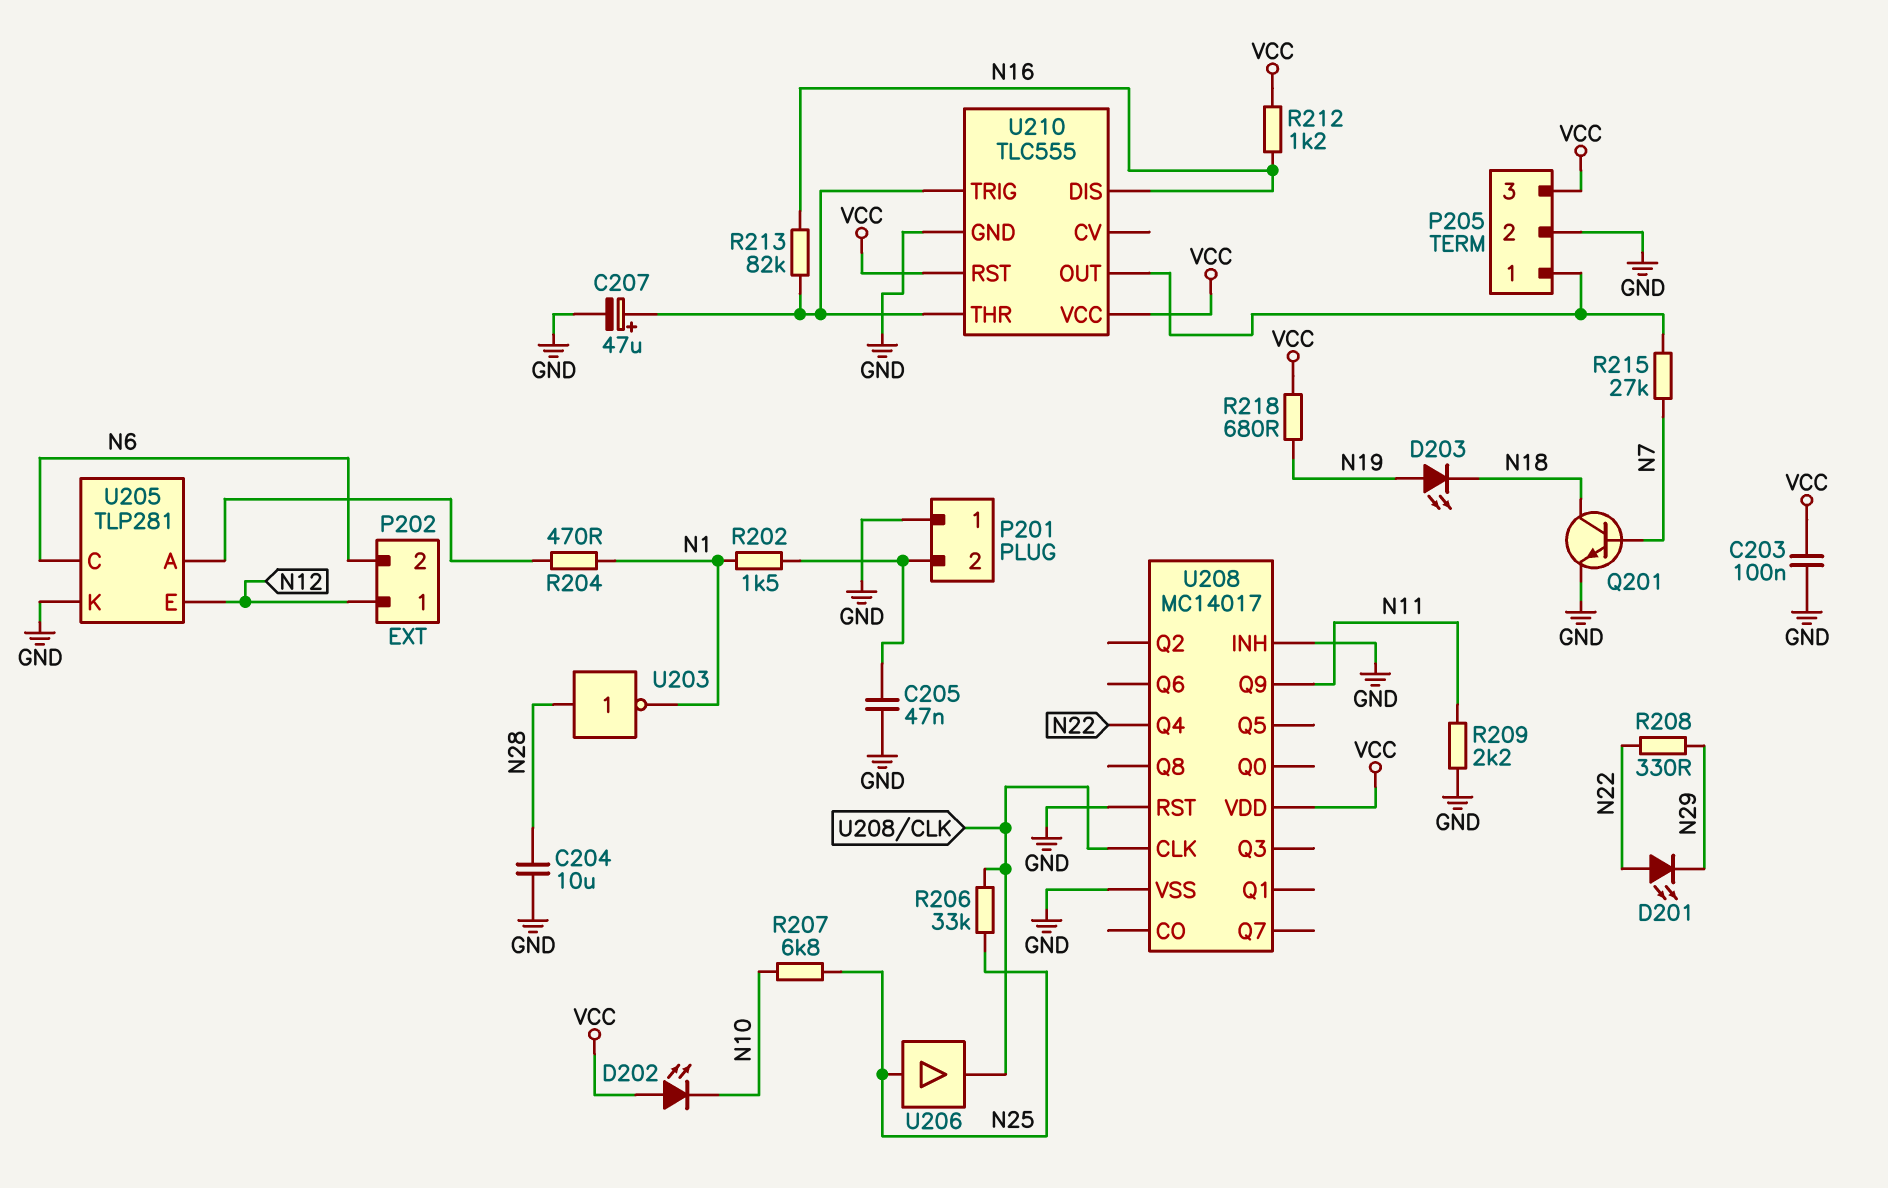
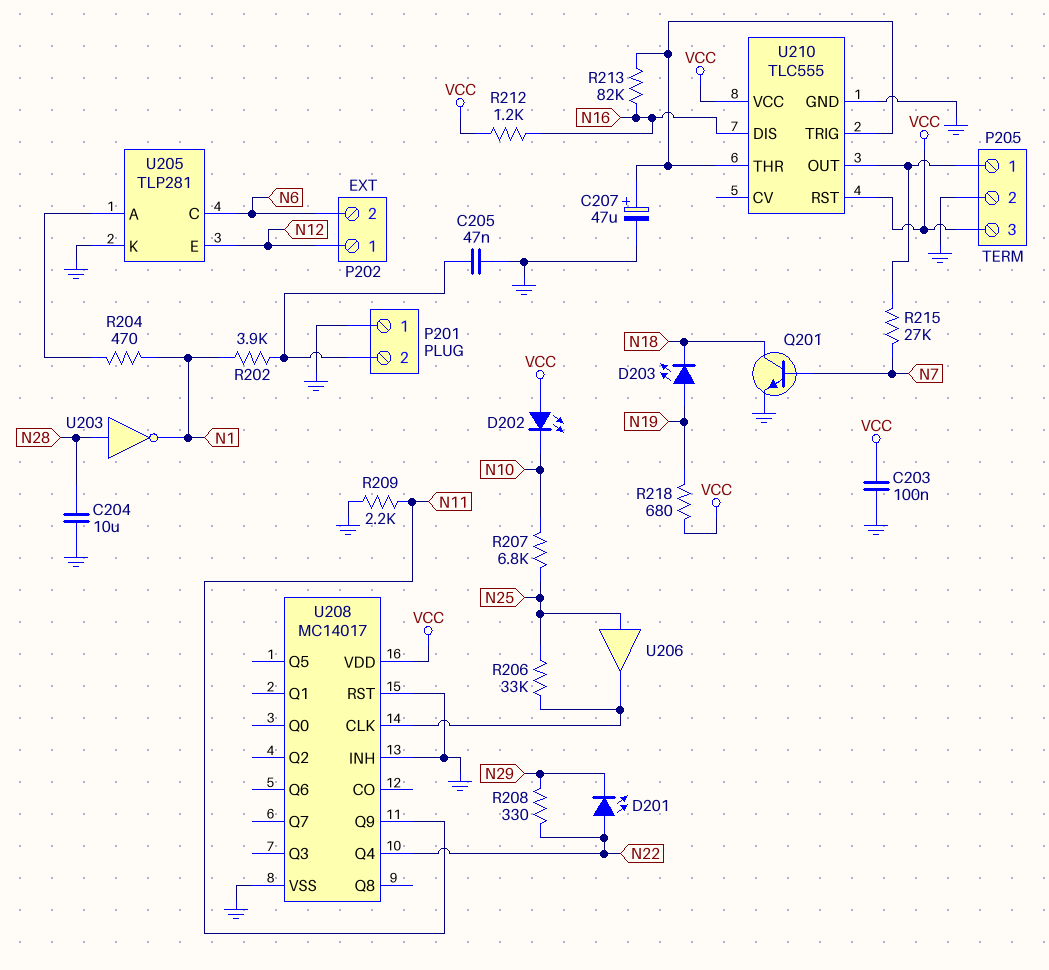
R202: 1.5k (N1, P201/2) -> 3.9k (N1, P201/2)

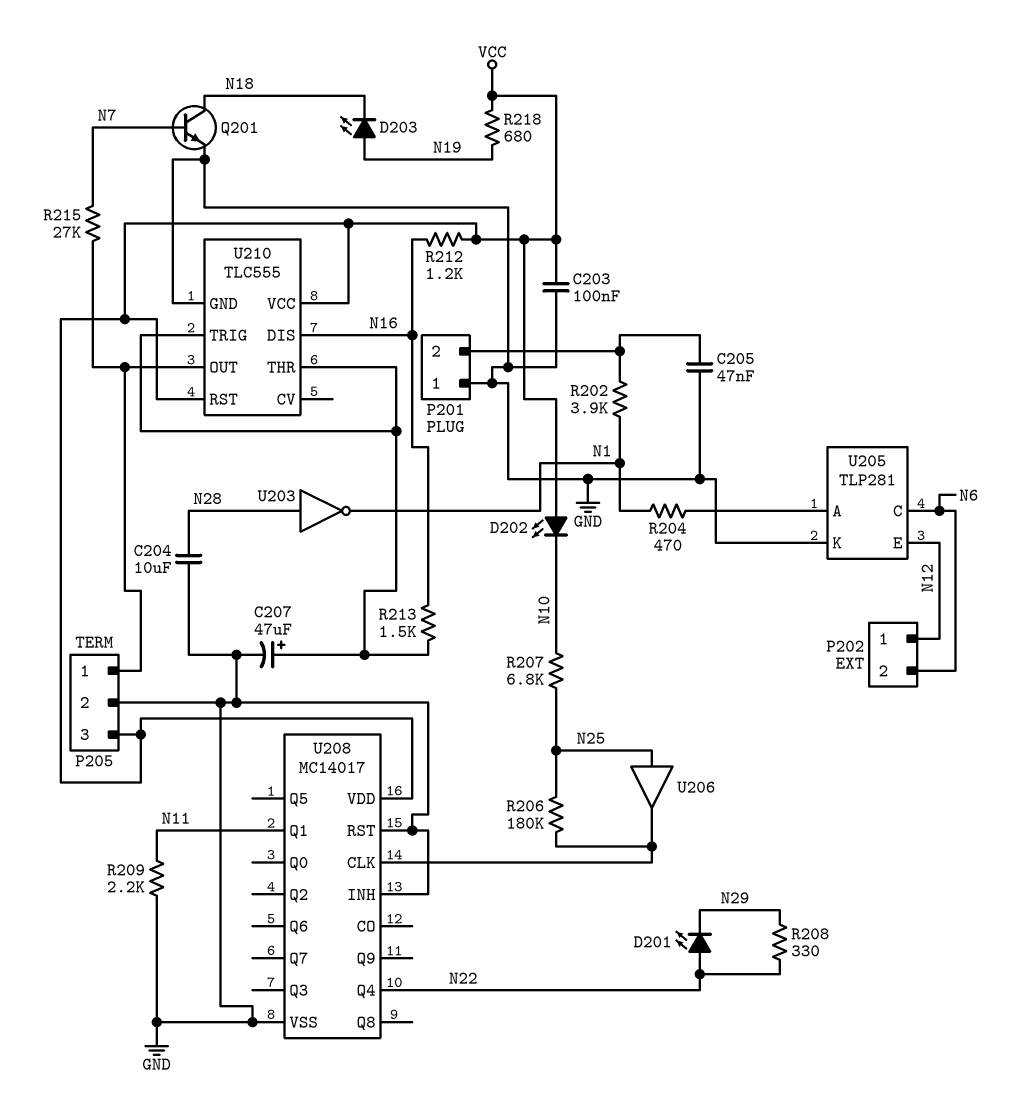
R206: 33k (N25, U208/CLK) -> 180k (N25, U208/CLK)
R213: 82k (N16, U210/THR) -> 1.5k (N16, U210/THR)
U208 pin Q1: none -> N11
U208 pin Q9: N11 -> none

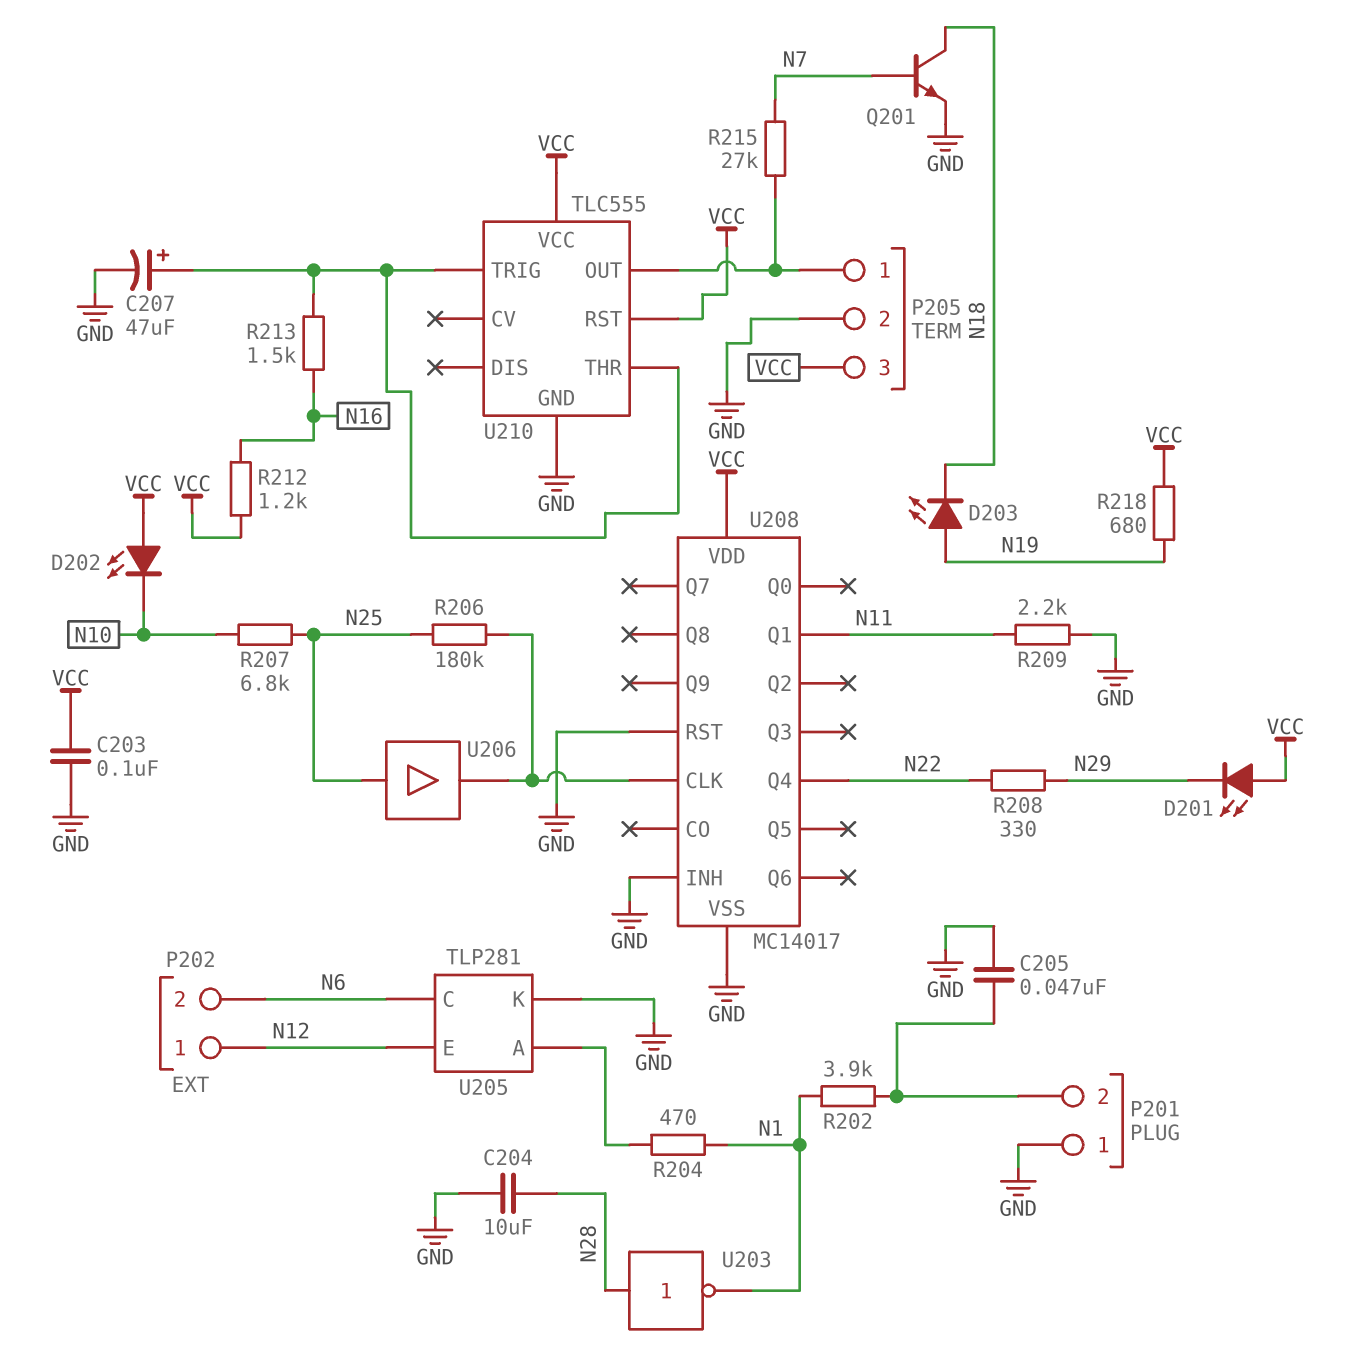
D201: LED (A N22, K N29) -> LED (A VCC, K N29)
U210 pin DIS: N16 -> none

